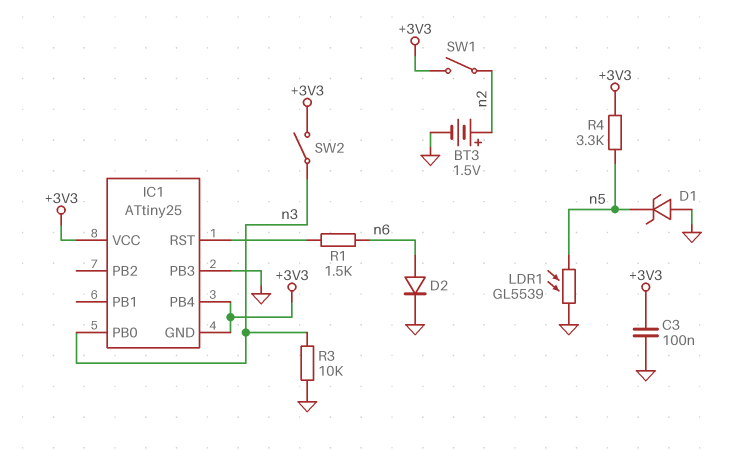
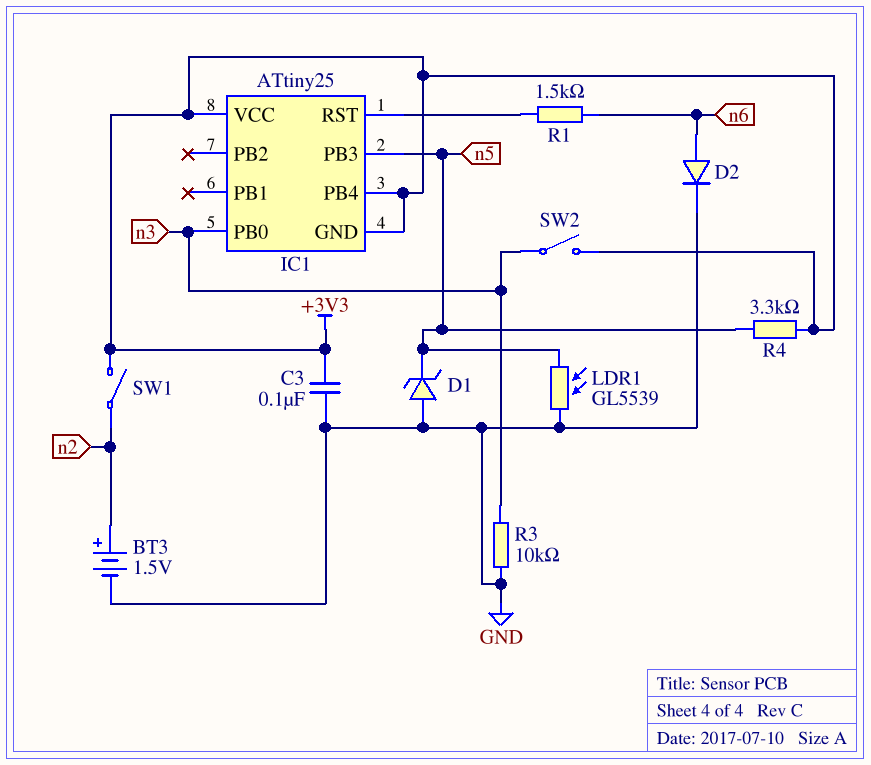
IC1 pin PB3: GND -> n5

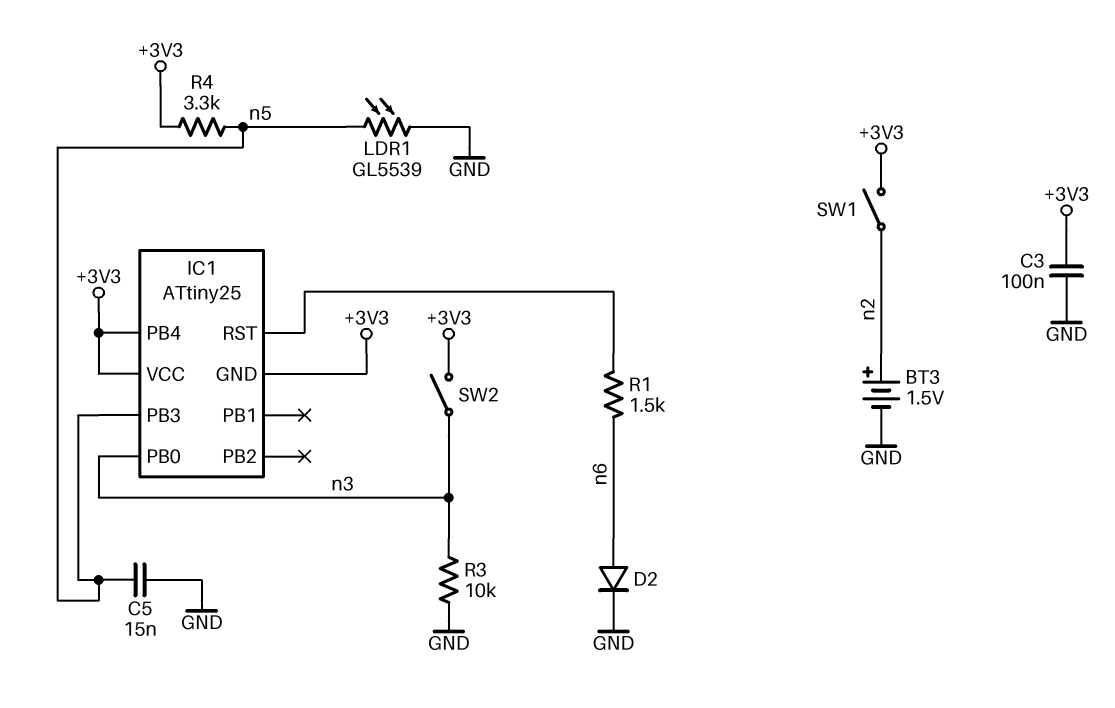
C5: none -> 15nF (GND, n5)
D1: zener (A GND, K n5) -> none

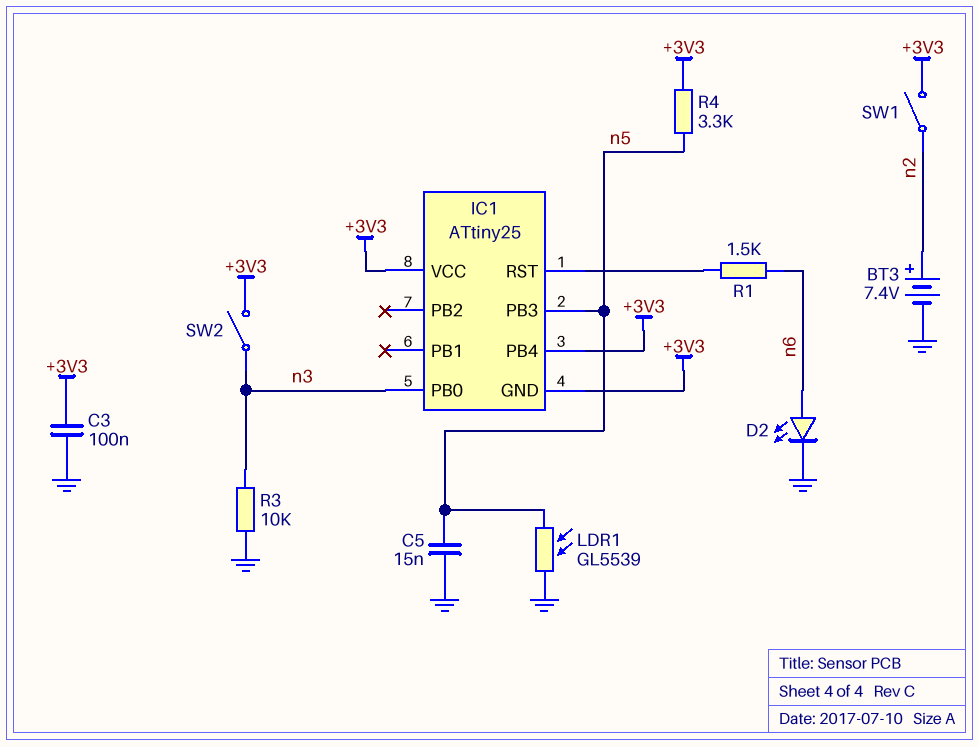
BT3: 1.5V (plus n2, minus GND) -> 7.4V (plus n2, minus GND)
D2: diode (A n6, K GND) -> LED (A n6, K GND)

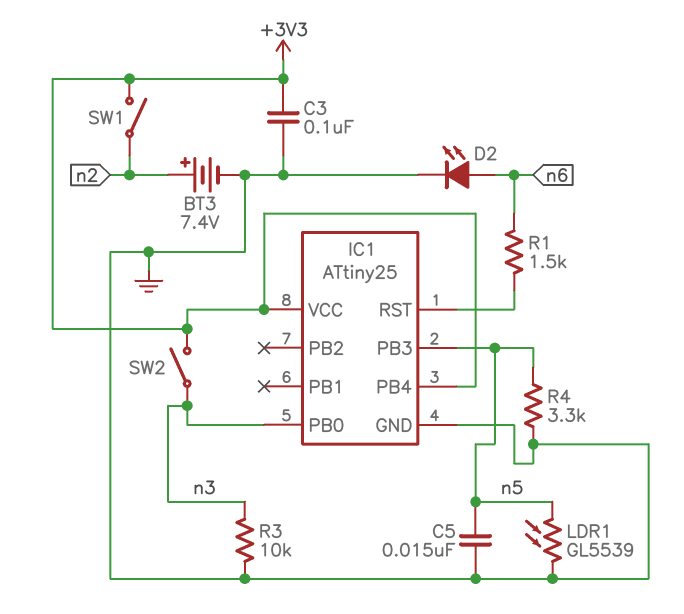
IC1 pin GND: +3V3 -> GND
R4: 3.3k (+3V3, n5) -> 3.3k (GND, n5)

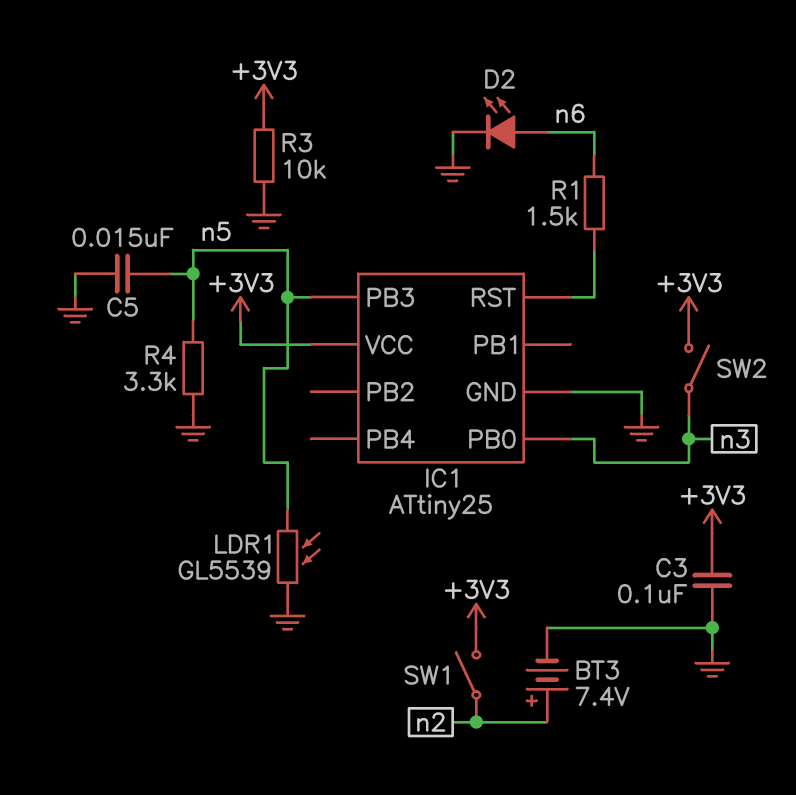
IC1 pin PB4: +3V3 -> none
R3: 10k (GND, n3) -> 10k (+3V3, GND)

